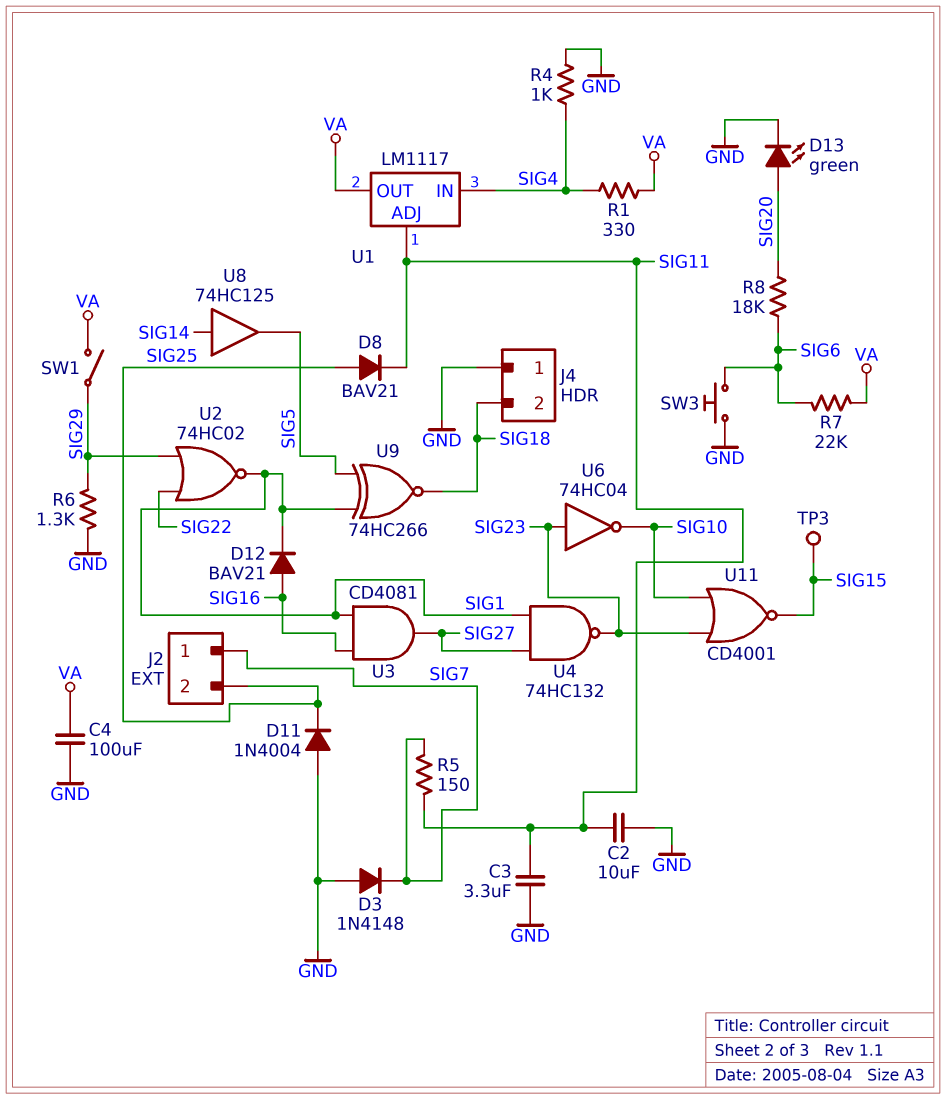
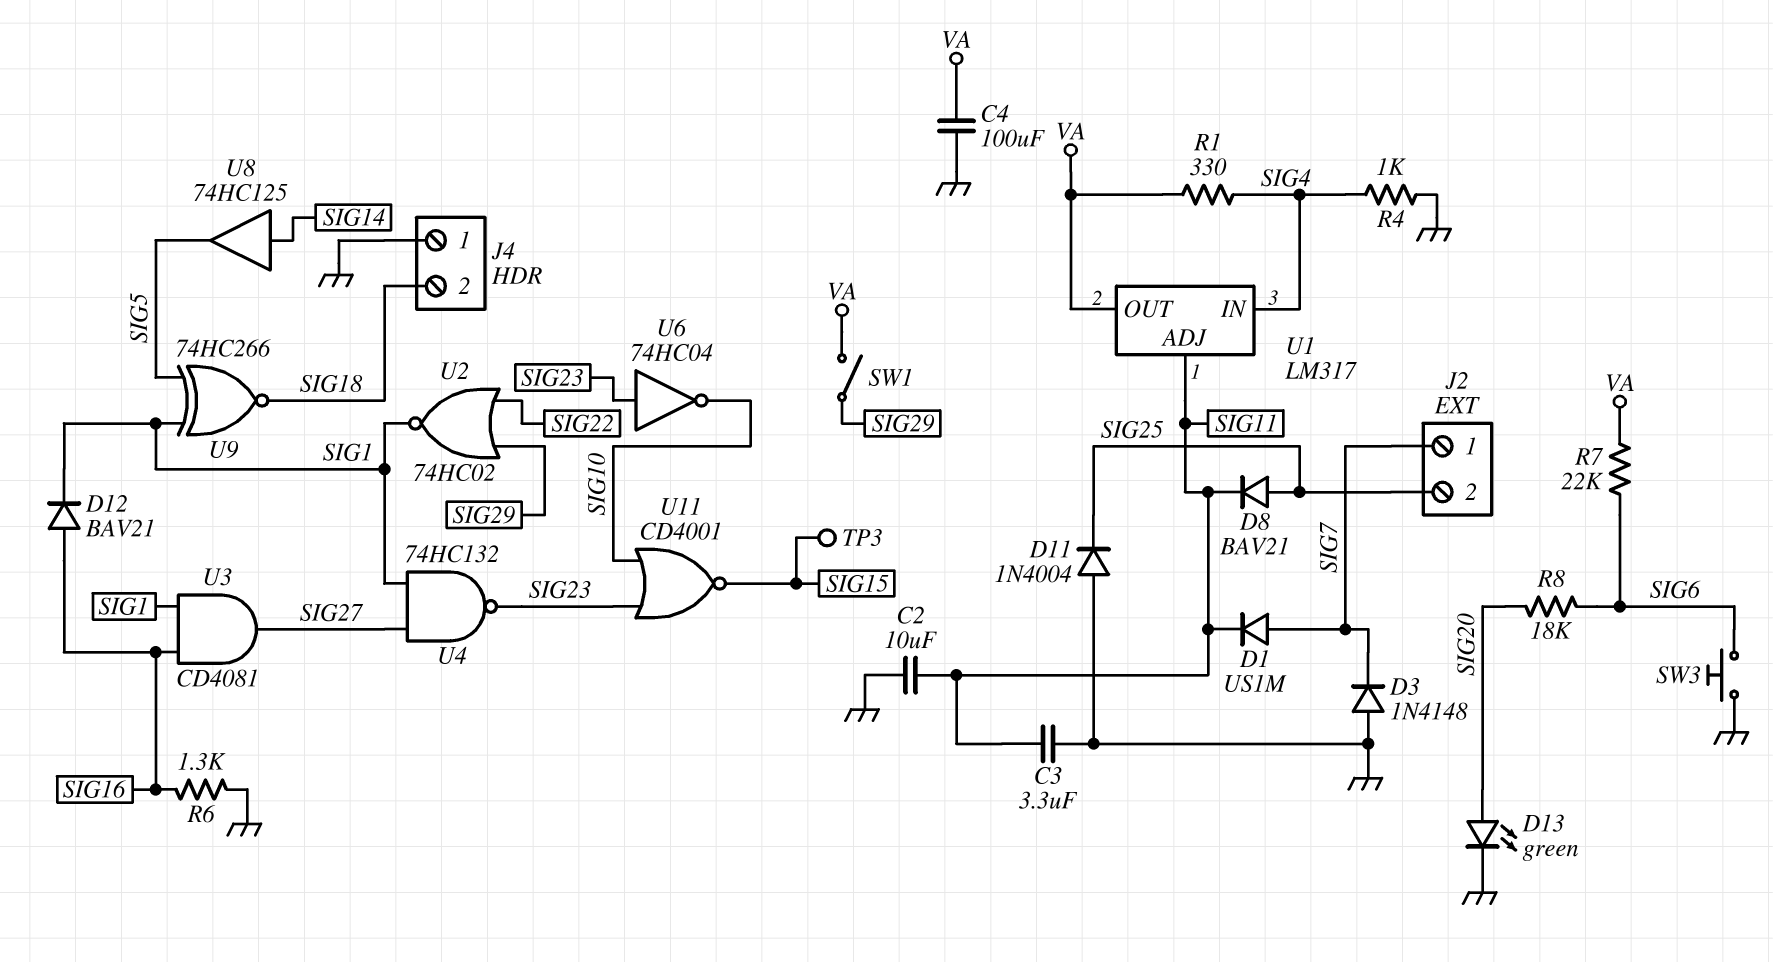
D1: none -> diode US1M (A SIG7, K SIG11)
R5: 150 (SIG7, SIG11) -> none
R6: 1.3k (GND, SIG29) -> 1.3k (GND, SIG16)
U1: LM1117 -> LM317

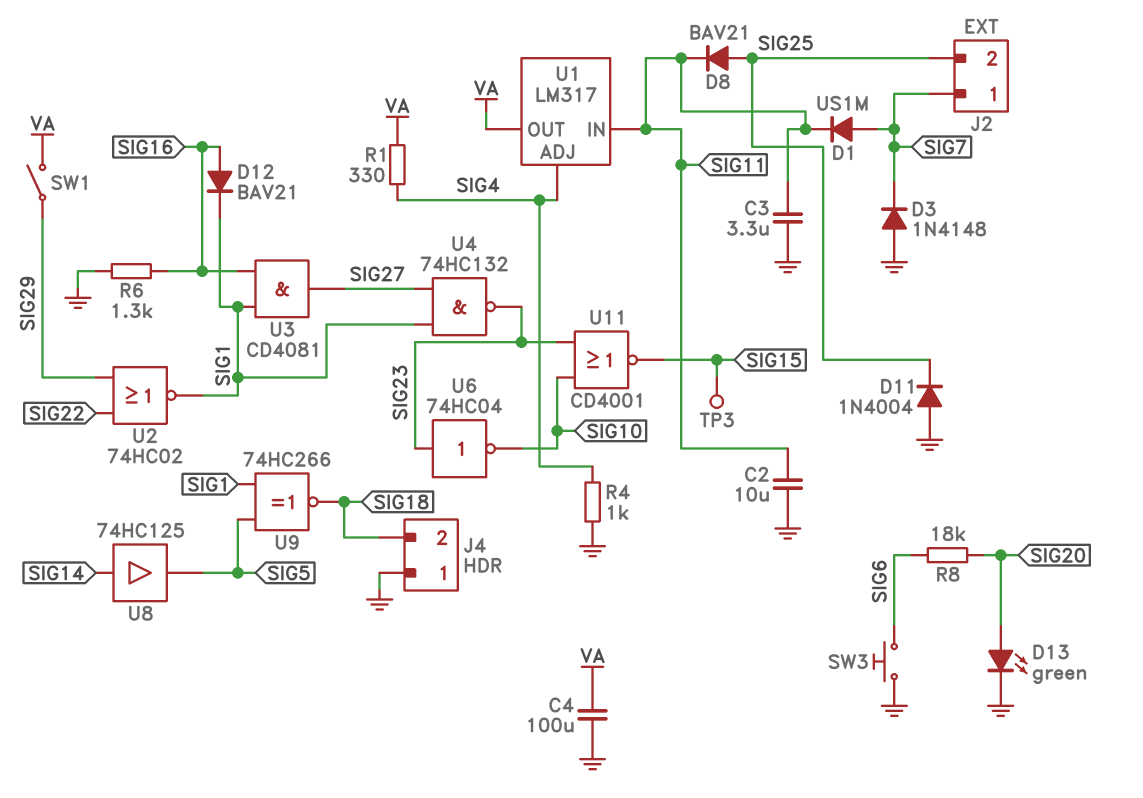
R7: 22k (SIG6, VA) -> none
U1 pin ADJ: SIG11 -> SIG4
U1 pin IN: SIG4 -> SIG11

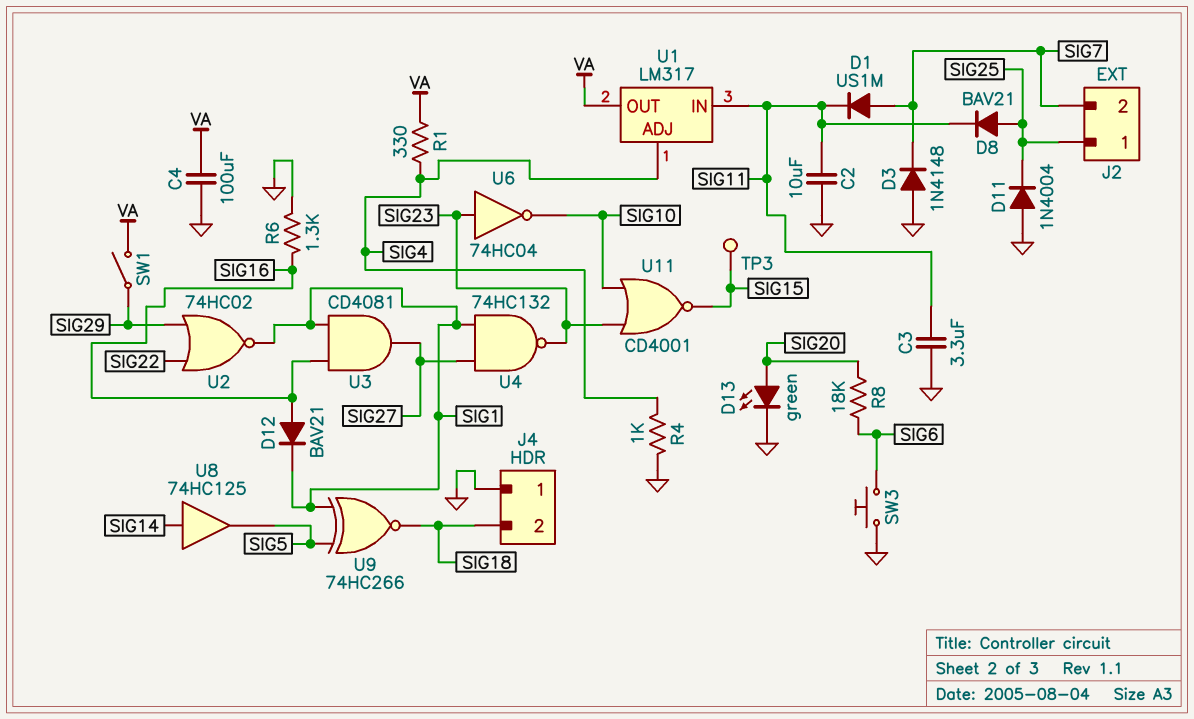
J2 pin 1: SIG7 -> SIG25
J2 pin 2: SIG25 -> SIG7

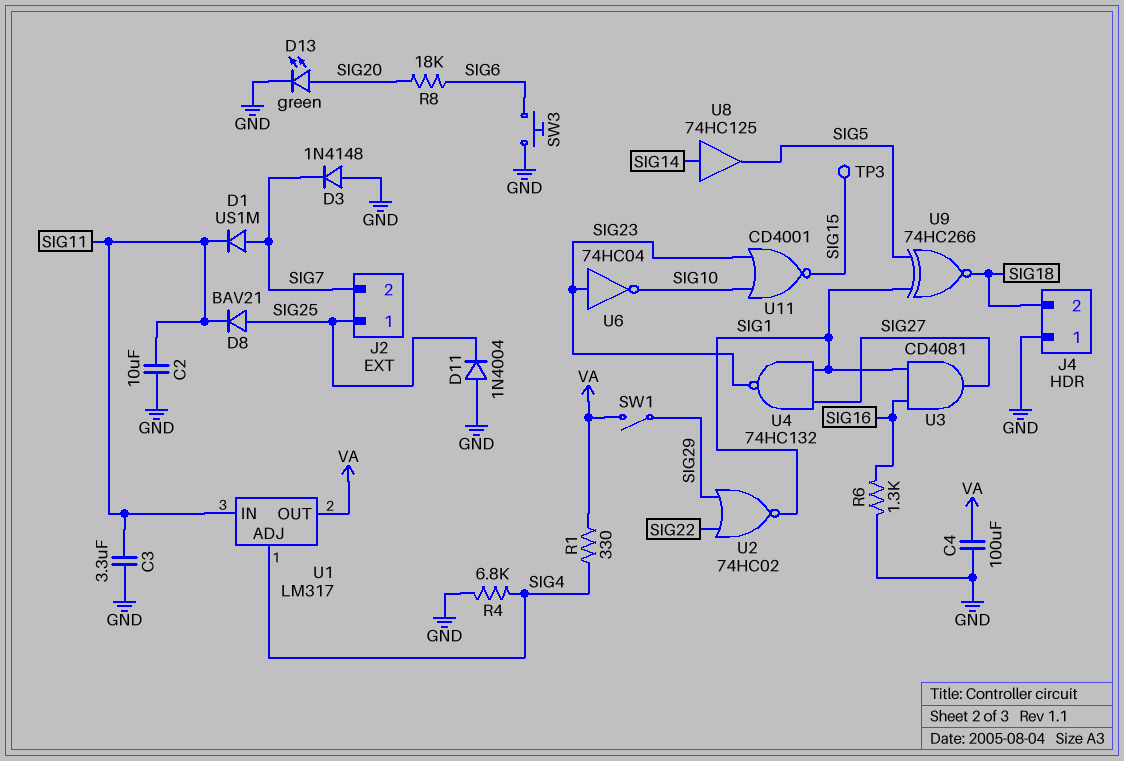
D12: diode BAV21 (A SIG16, K SIG1) -> none
R4: 1k (GND, SIG4) -> 6.8k (GND, SIG4)

